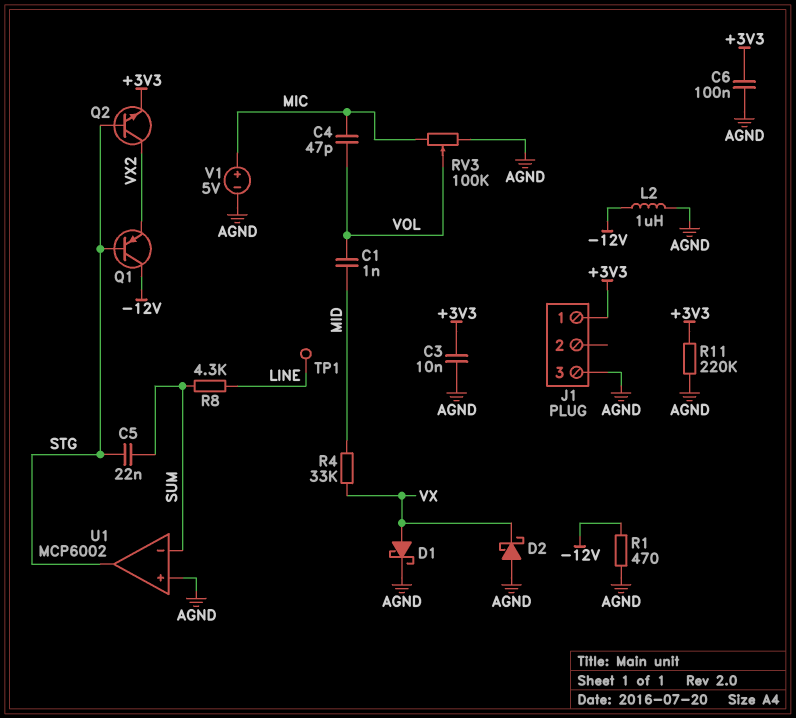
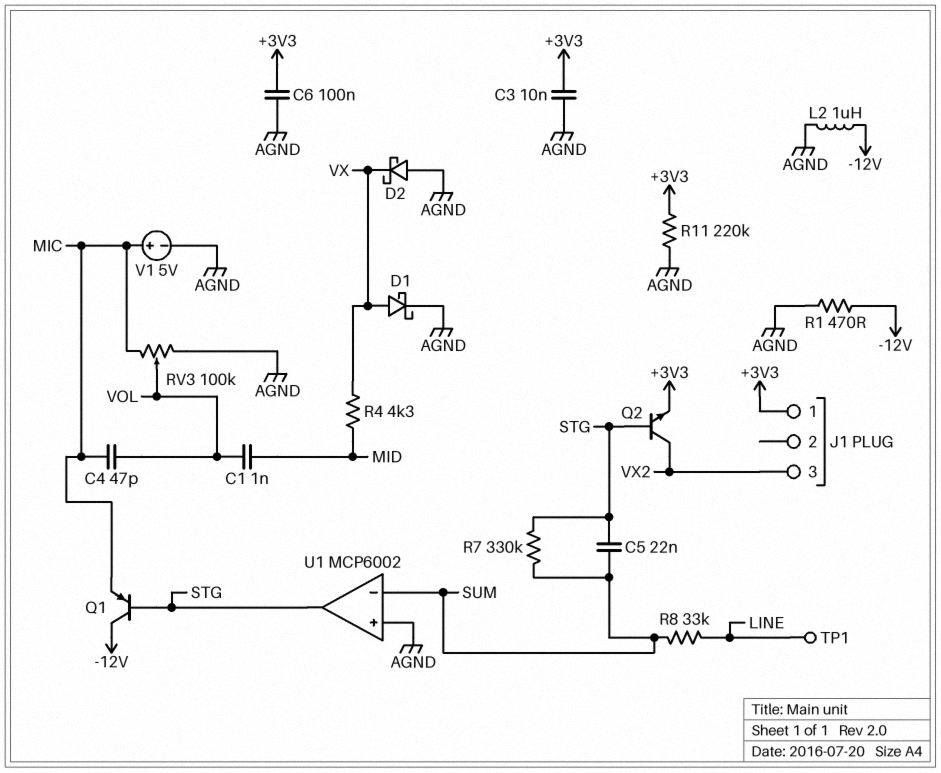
J1 pin 3: AGND -> VX2
Q1: PNP (B STG, C -12V, E VX2) -> PNP (B STG, C -12V, E MIC)
R4: 33k (MID, VX) -> 4.3k (MID, VX)
R7: none -> 330k (STG, SUM)
R8: 4.3k (LINE, SUM) -> 33k (LINE, SUM)

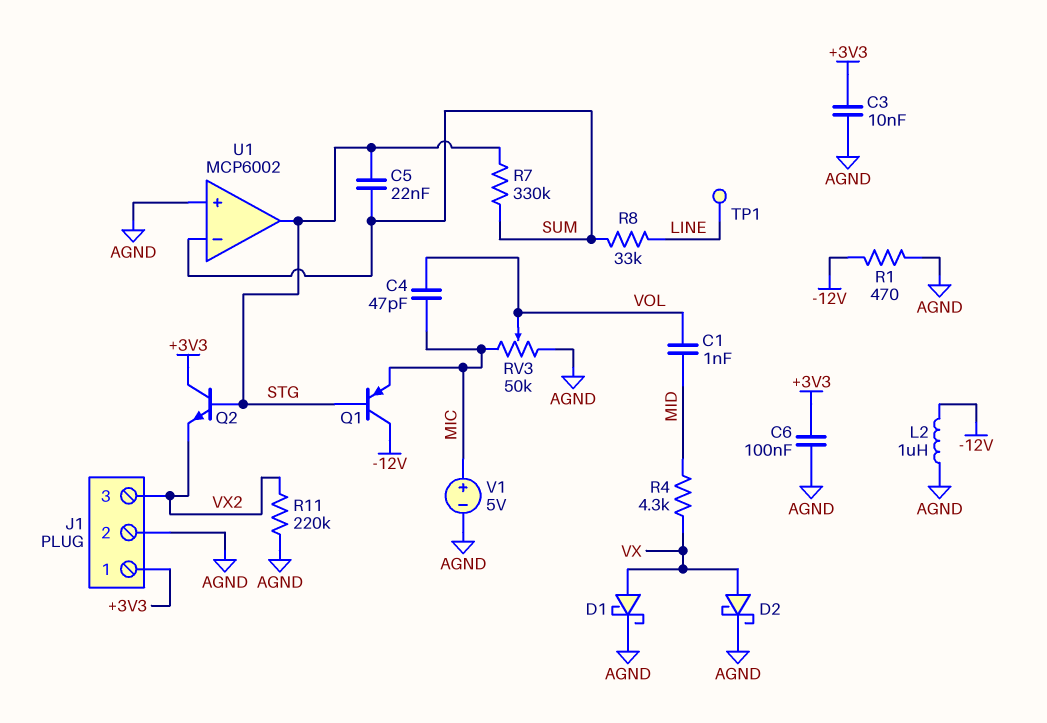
D2: schottky (A AGND, K VX) -> schottky (A VX, K AGND)
J1 pin 2: none -> AGND
Q2: NPN (B STG, C VX2, E +3V3) -> NPN (B STG, C +3V3, E VX2)
R11: 220k (+3V3, AGND) -> 220k (AGND, VX2)
RV3: 100k (AGND, MIC, wiper VOL) -> 50k (AGND, MIC, wiper VOL)

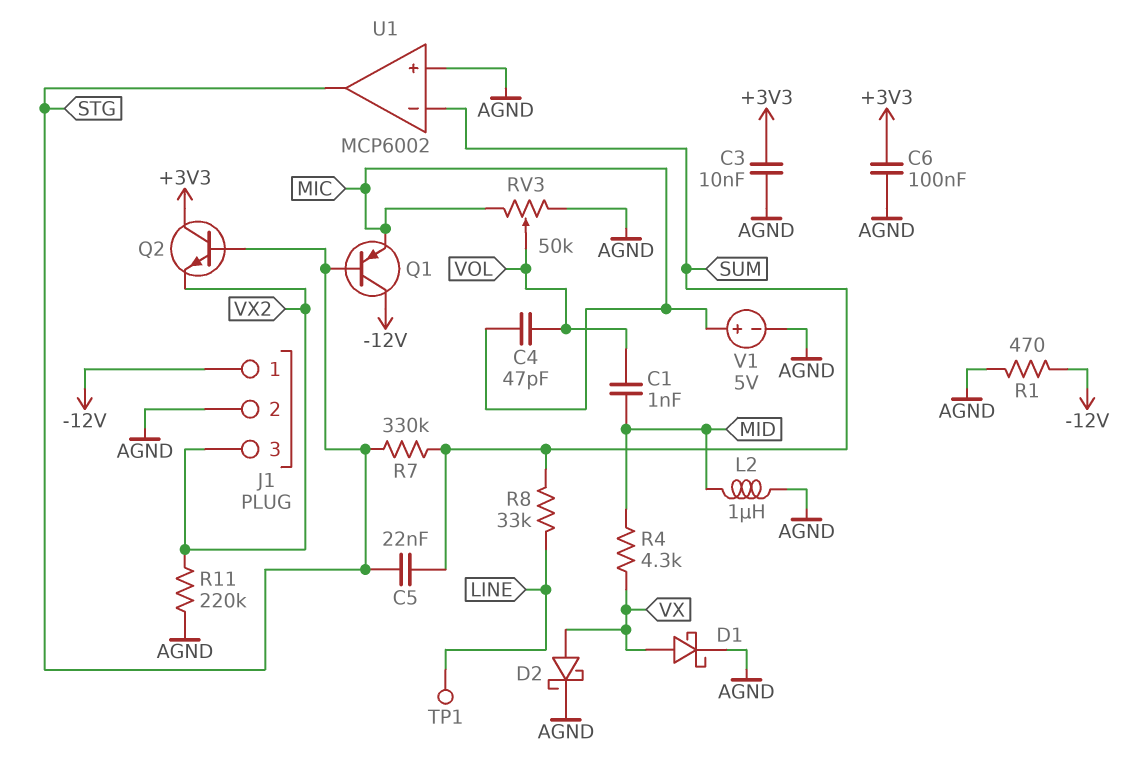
J1 pin 1: +3V3 -> -12V
L2: 1uH (-12V, AGND) -> 1uH (AGND, MID)

